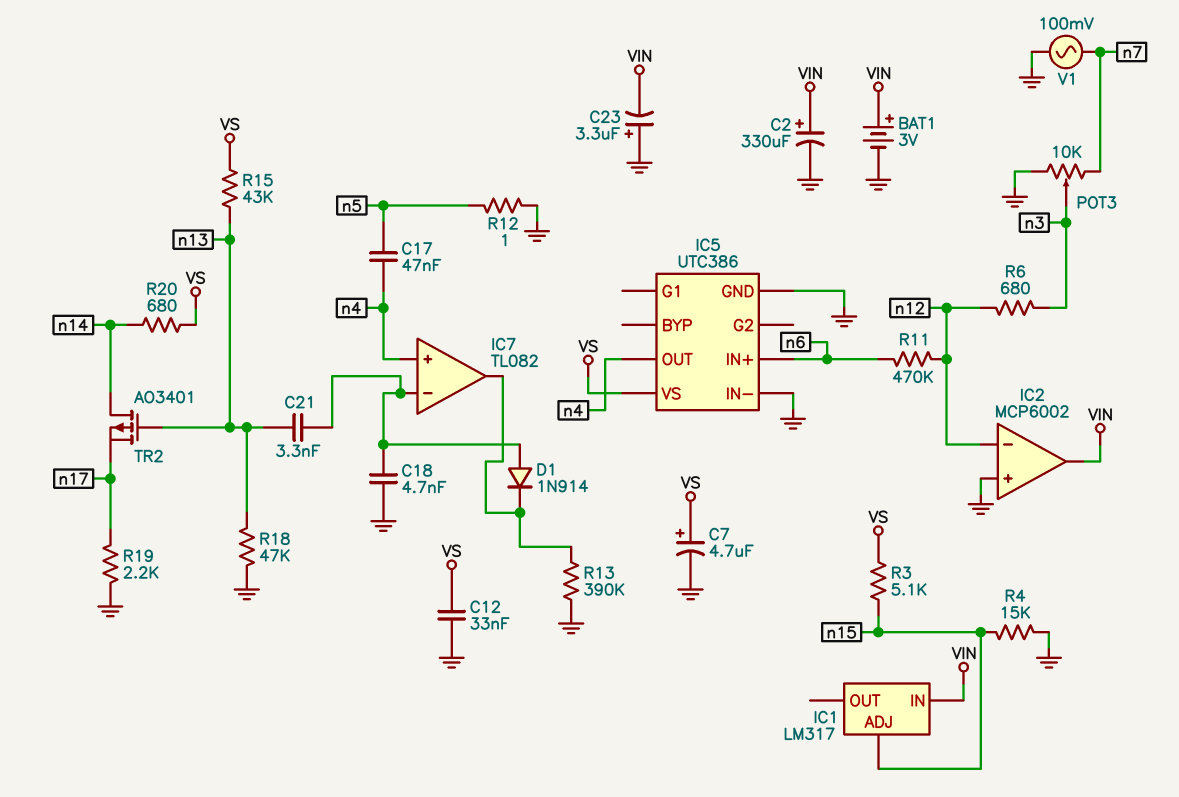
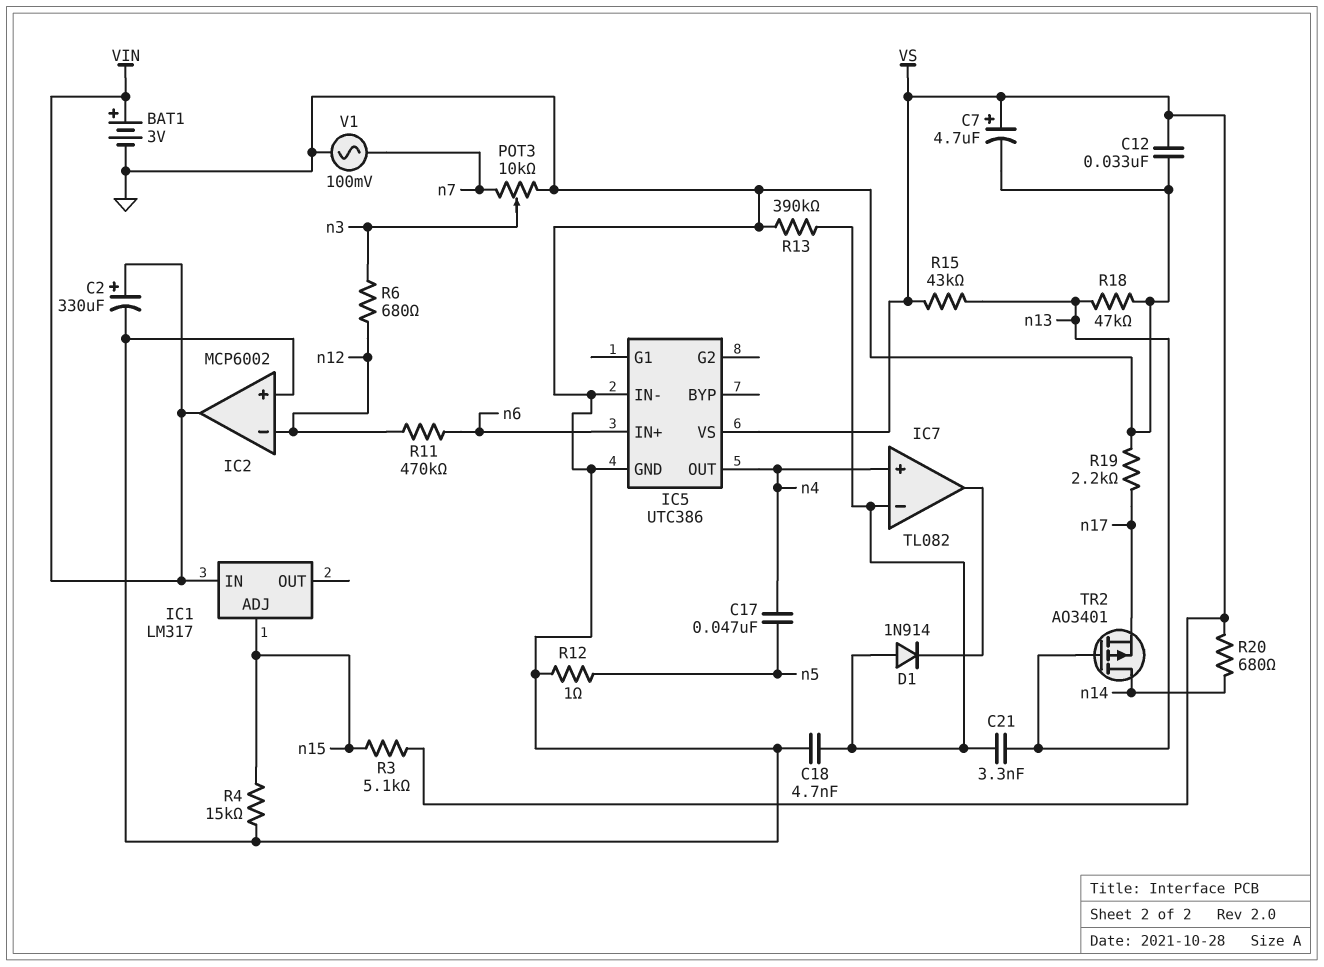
C23: 3.3uF (plus GND, minus VIN) -> none
R13: 390k (GND, IC7/out) -> 390k (GND, IC7/in-)

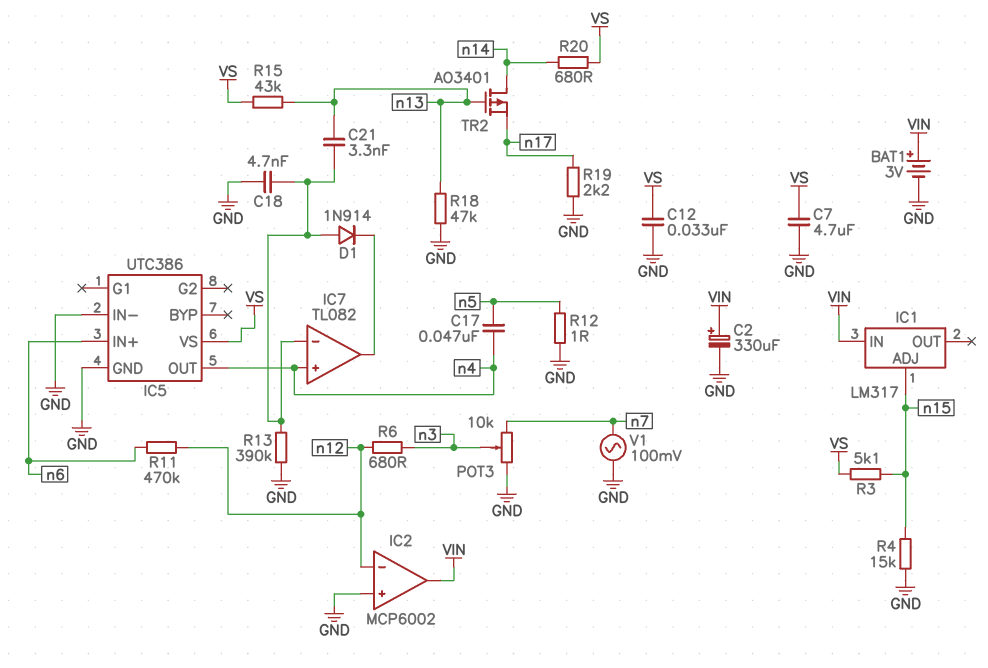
C7: 4.7uF (plus VS, minus GND) -> 4.7uF (GND, VS)

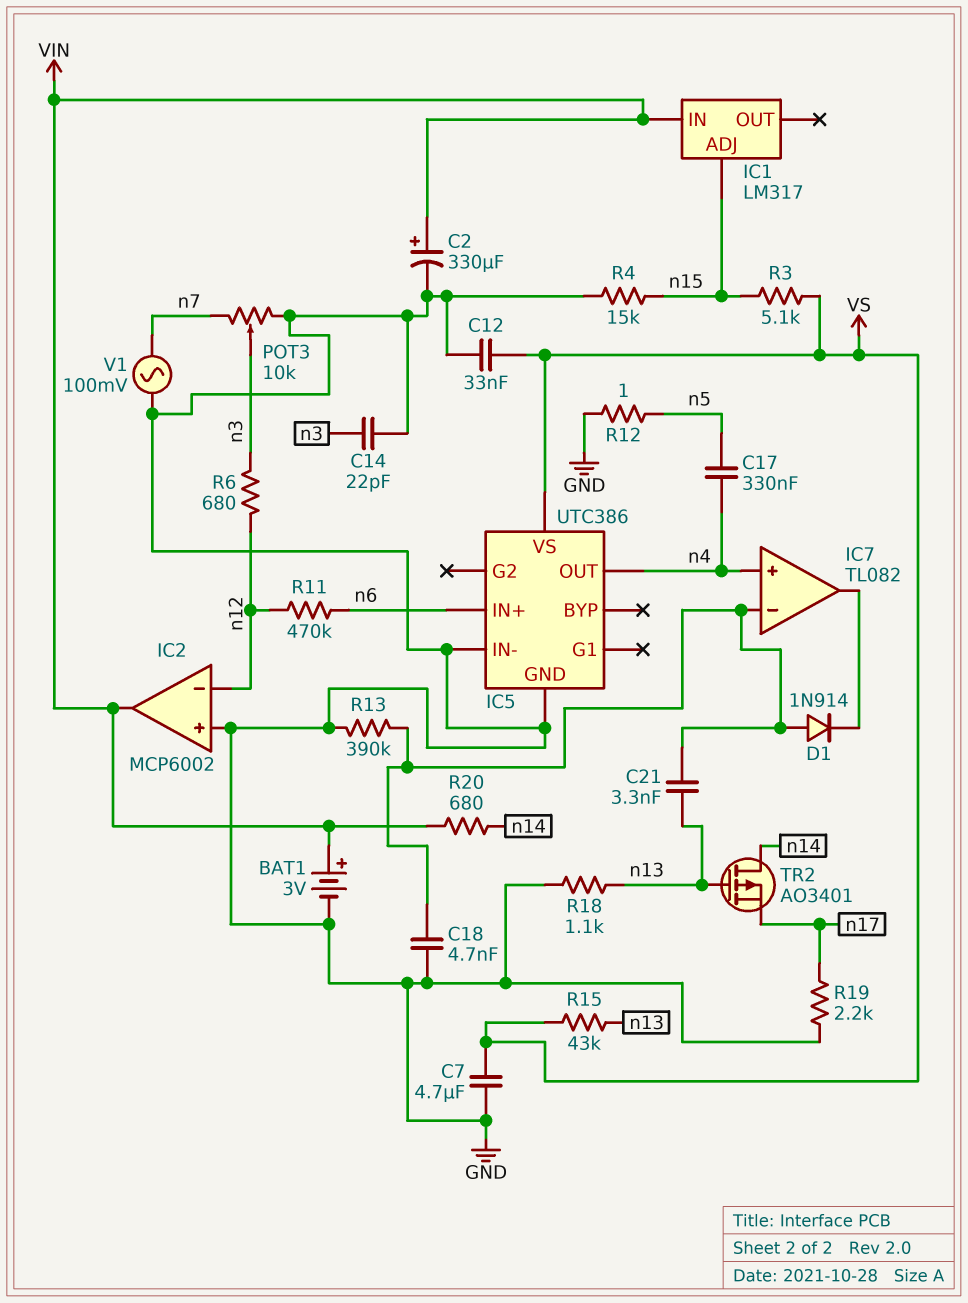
C14: none -> 22pF (GND, n3)
C17: 47nF (n4, n5) -> 330nF (n4, n5)
R18: 47k (GND, n13) -> 1.1k (GND, n13)
R20: 680 (VS, n14) -> 680 (VIN, n14)

